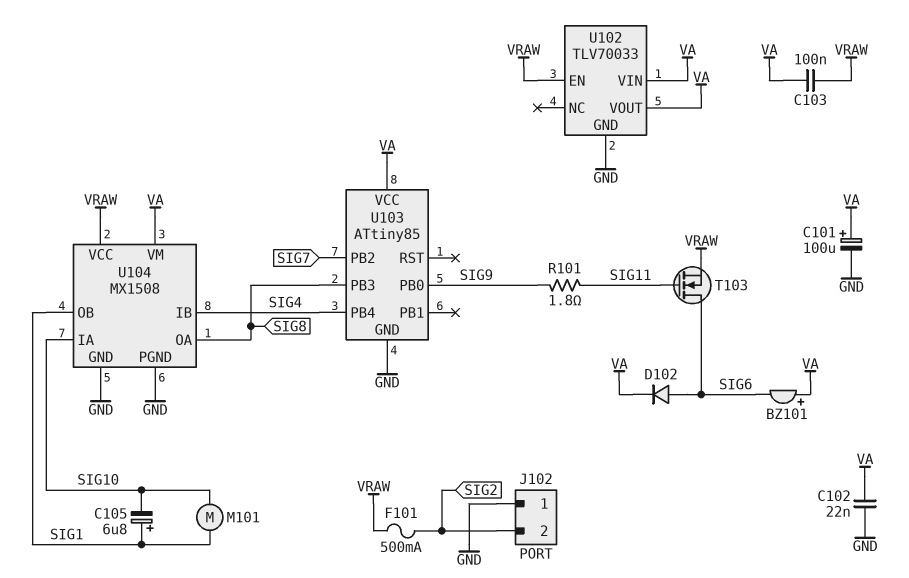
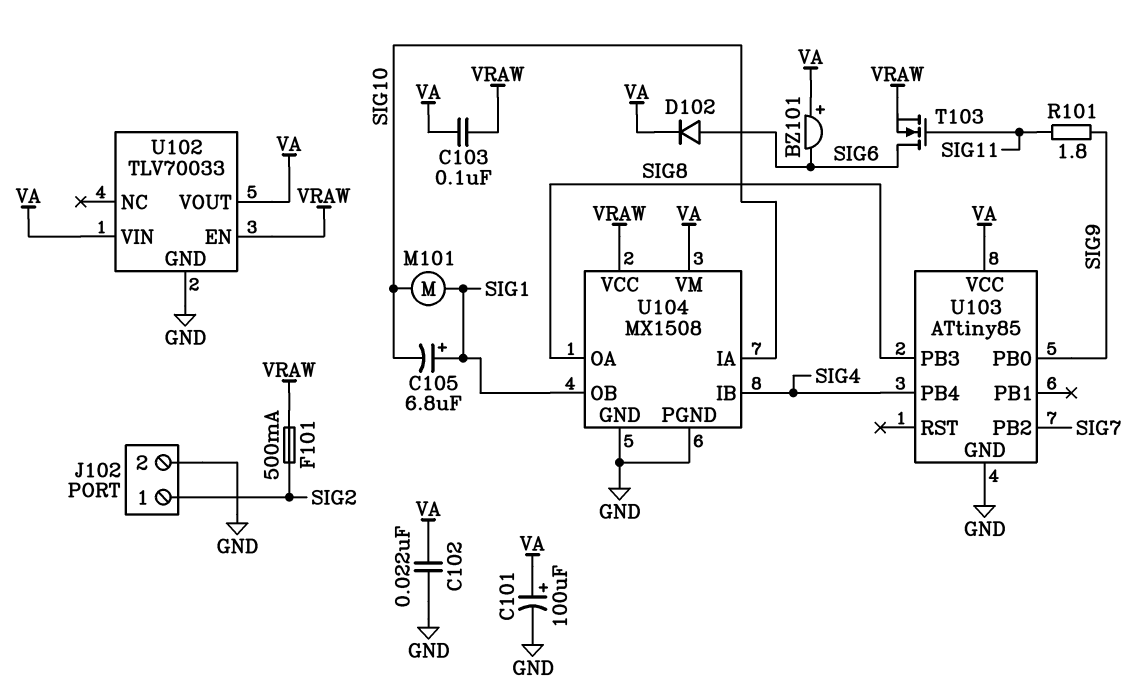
J102 pin 1: GND -> SIG2
J102 pin 2: SIG2 -> GND

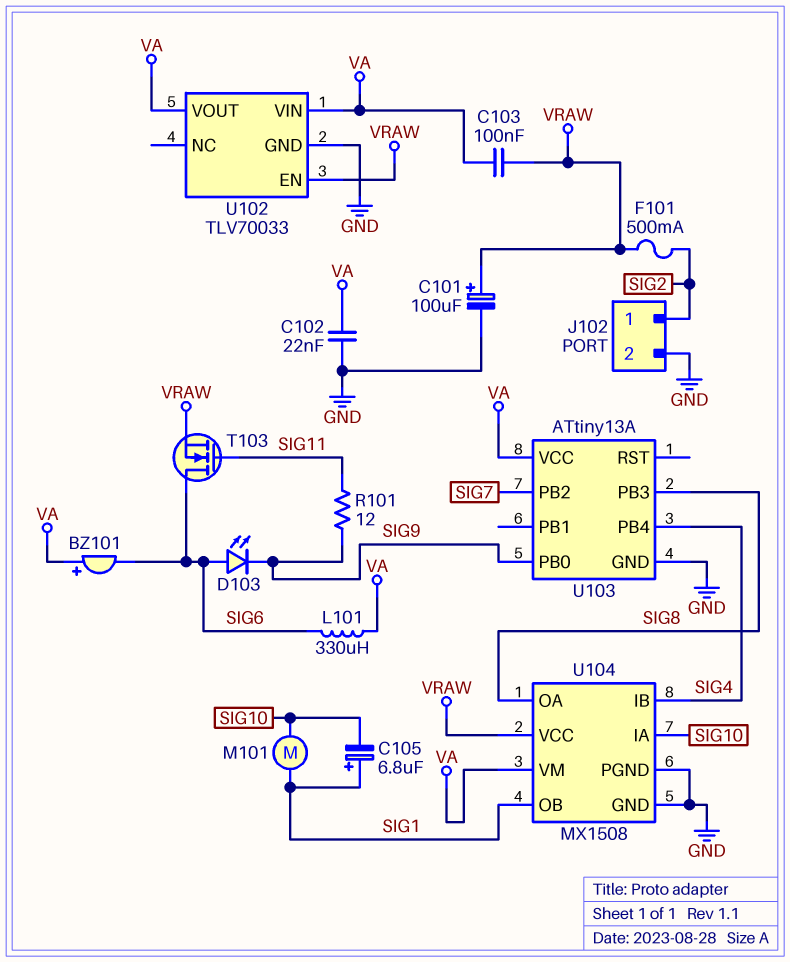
C101: 100uF (plus VA, minus GND) -> 100uF (plus VRAW, minus GND)
D102: diode (A SIG6, K VA) -> none
D103: none -> LED (A SIG6, K SIG9)
L101: none -> 330uH (SIG6, VA)
R101: 1.8 (SIG9, SIG11) -> 12 (SIG9, SIG11)
U103: ATtiny85 -> ATtiny13A

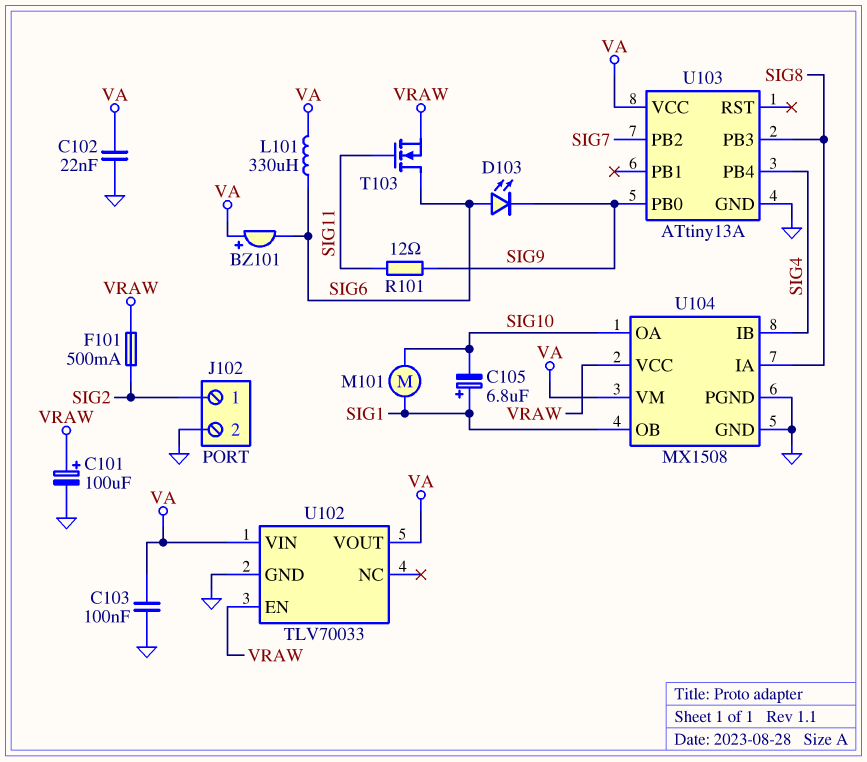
C103: 100nF (VA, VRAW) -> 100nF (GND, VA)
U104 pin IA: SIG10 -> SIG8
U104 pin OA: SIG8 -> SIG10

